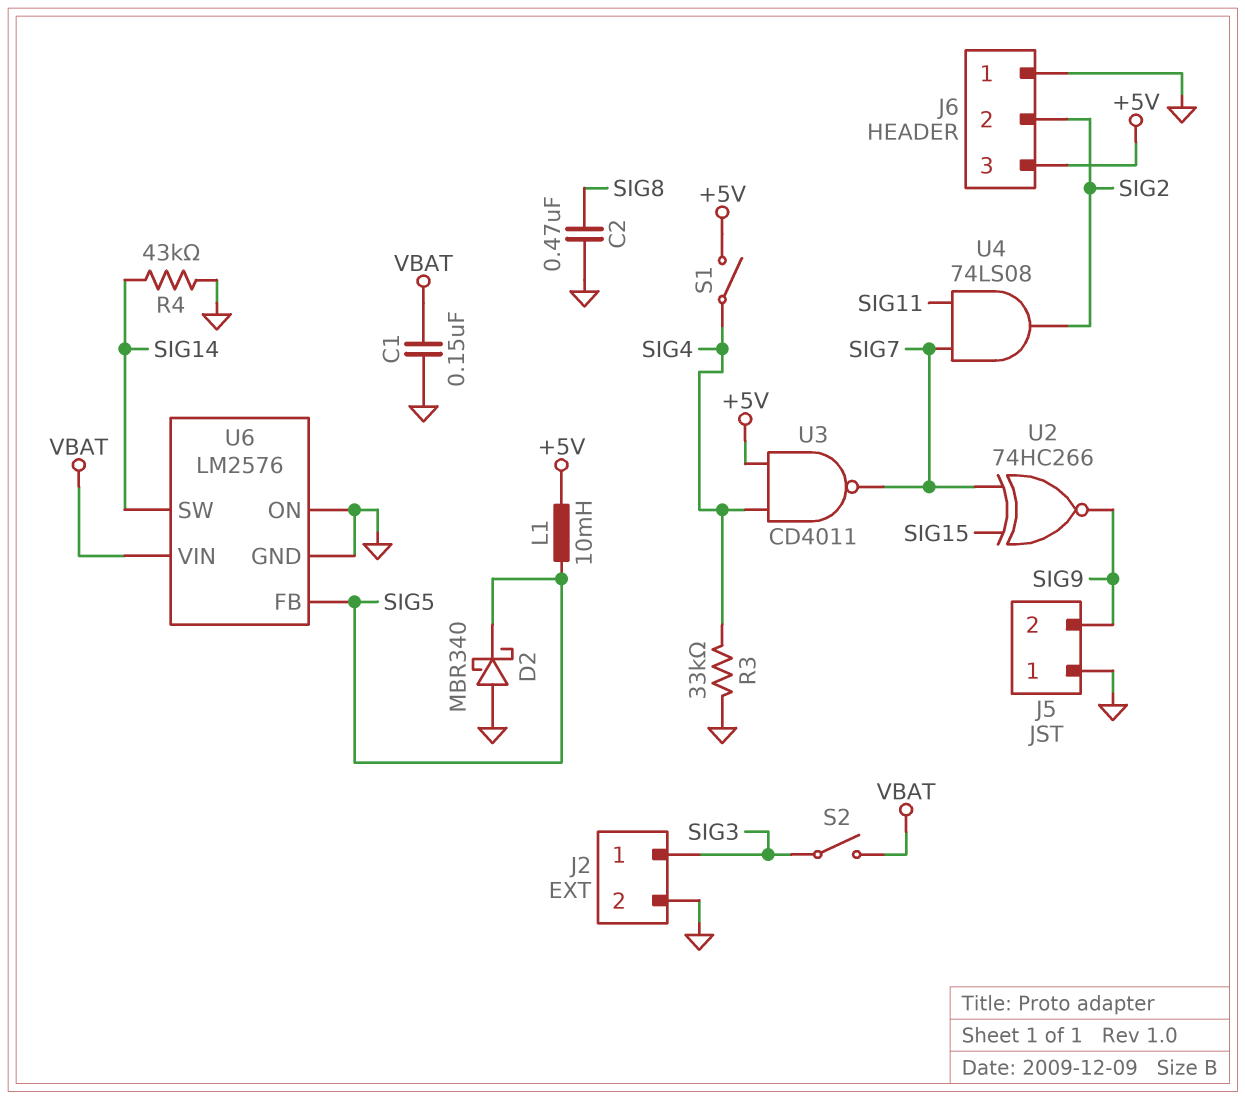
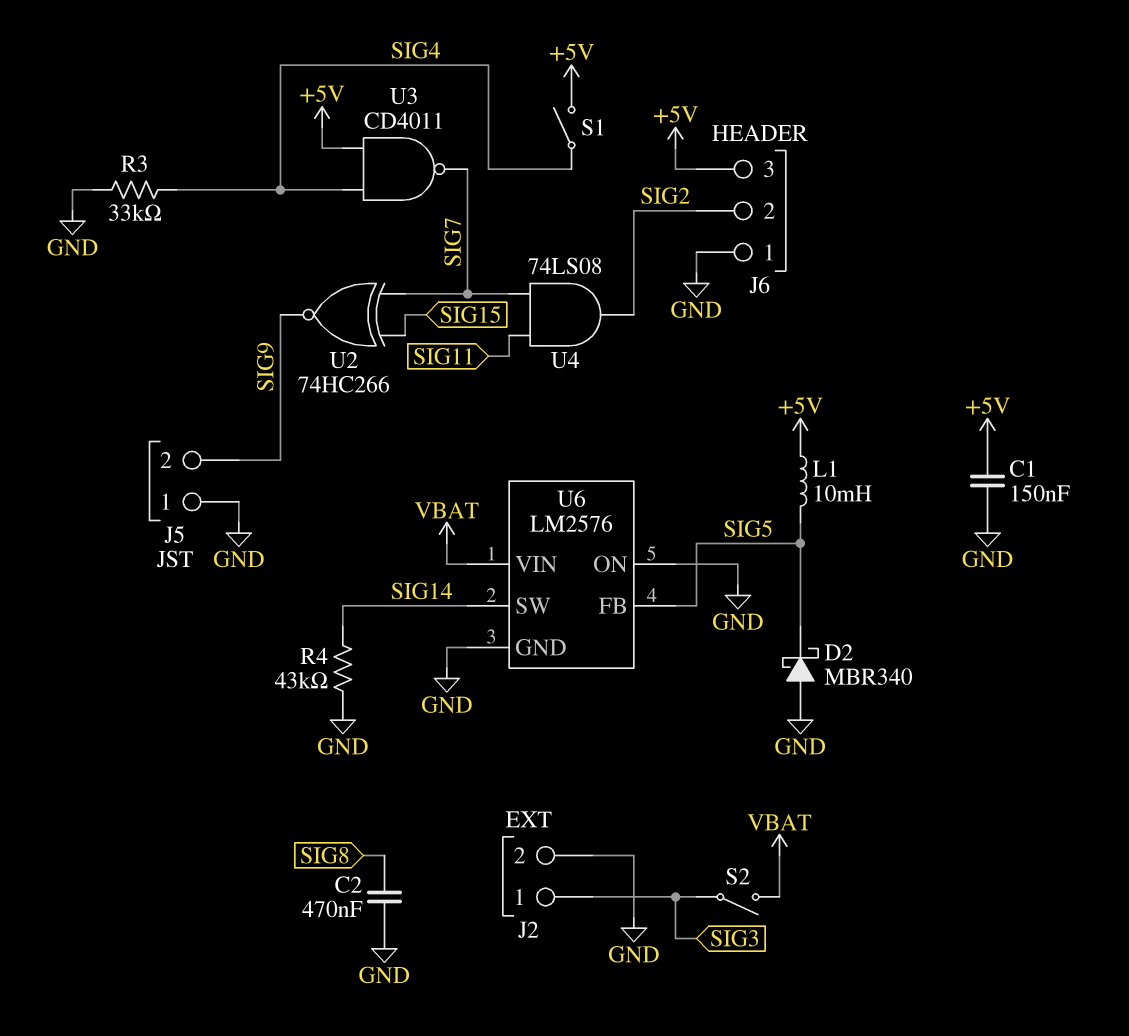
C1: 150nF (GND, VBAT) -> 150nF (+5V, GND)

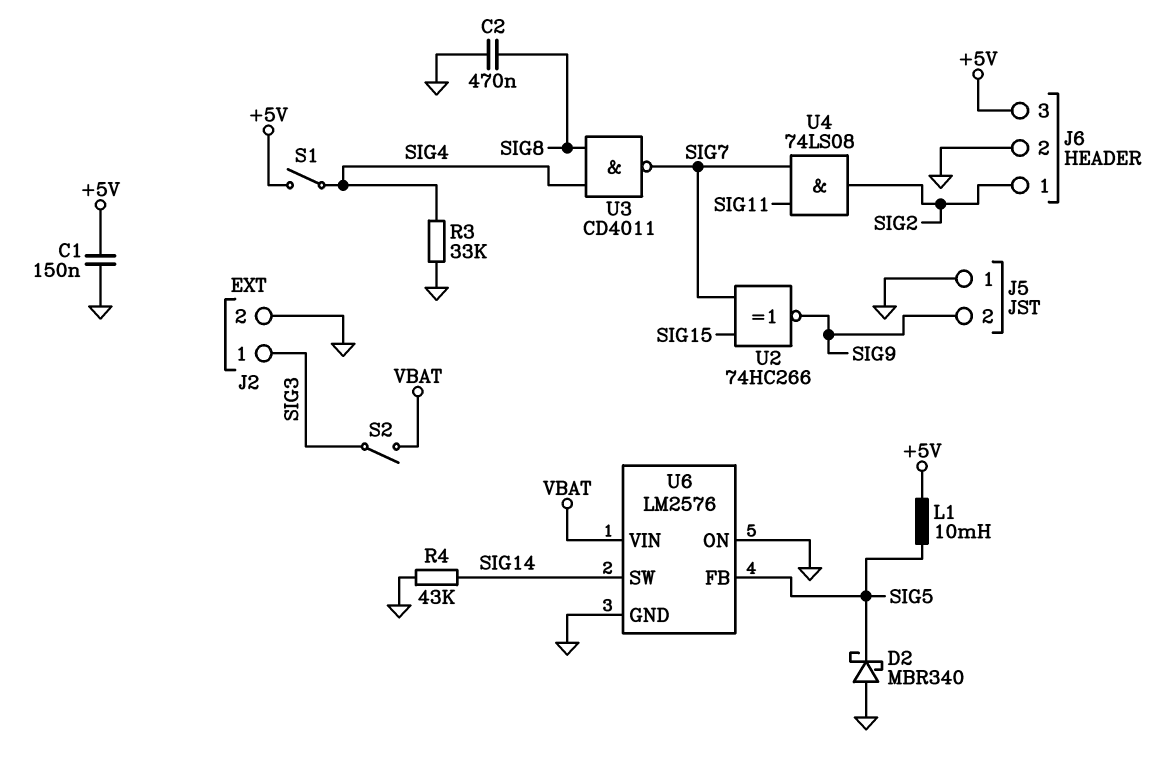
J6 pin 1: GND -> SIG2
J6 pin 2: SIG2 -> GND
U3: NAND CD4011 (in +5V, in SIG4, out SIG7) -> NAND CD4011 (in SIG4, in SIG8, out SIG7)

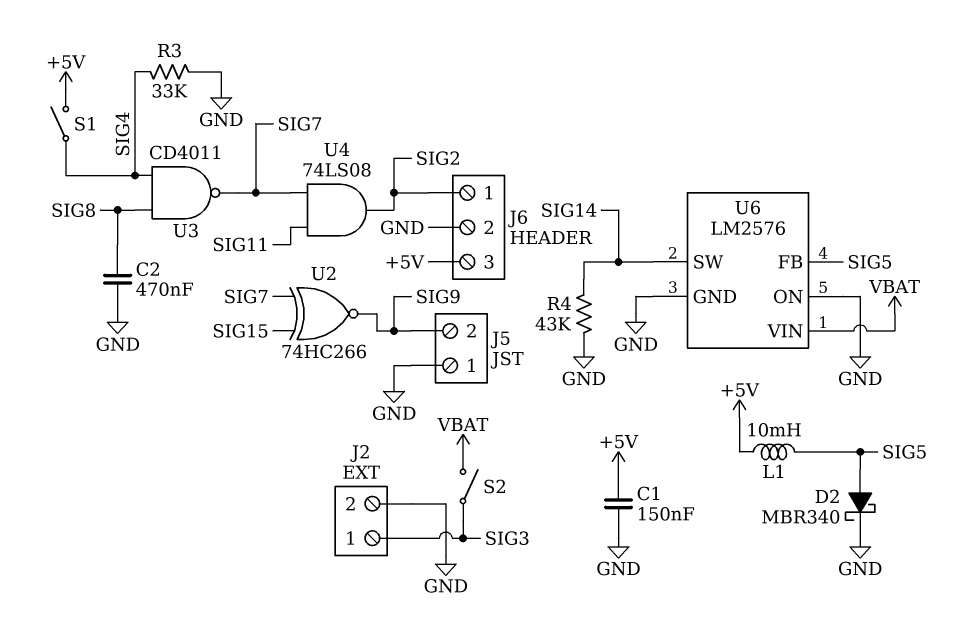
D2: schottky MBR340 (A GND, K SIG5) -> schottky MBR340 (A SIG5, K GND)

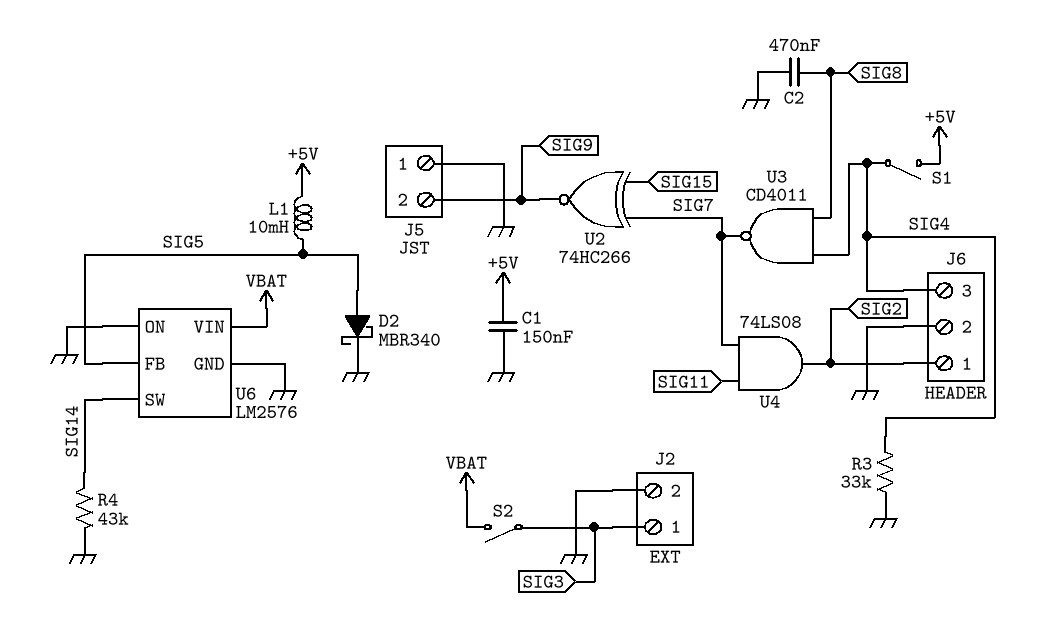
J6 pin 3: +5V -> SIG4

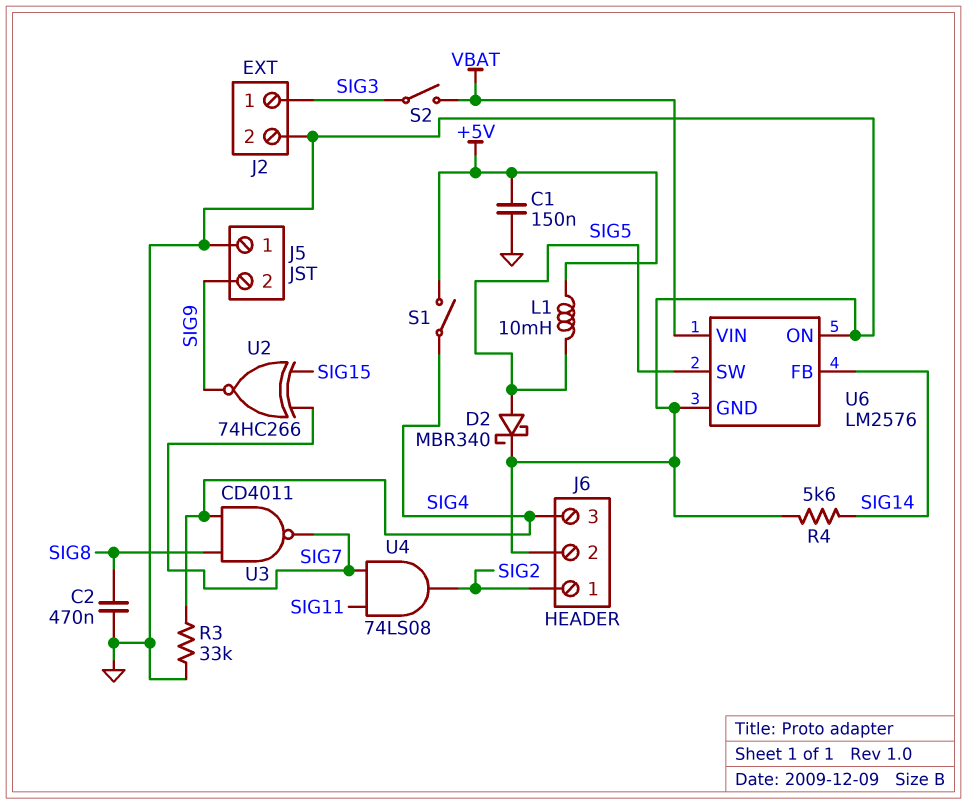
R4: 43k (GND, SIG14) -> 5.6k (GND, SIG14)
U6 pin FB: SIG5 -> SIG14
U6 pin SW: SIG14 -> SIG5

